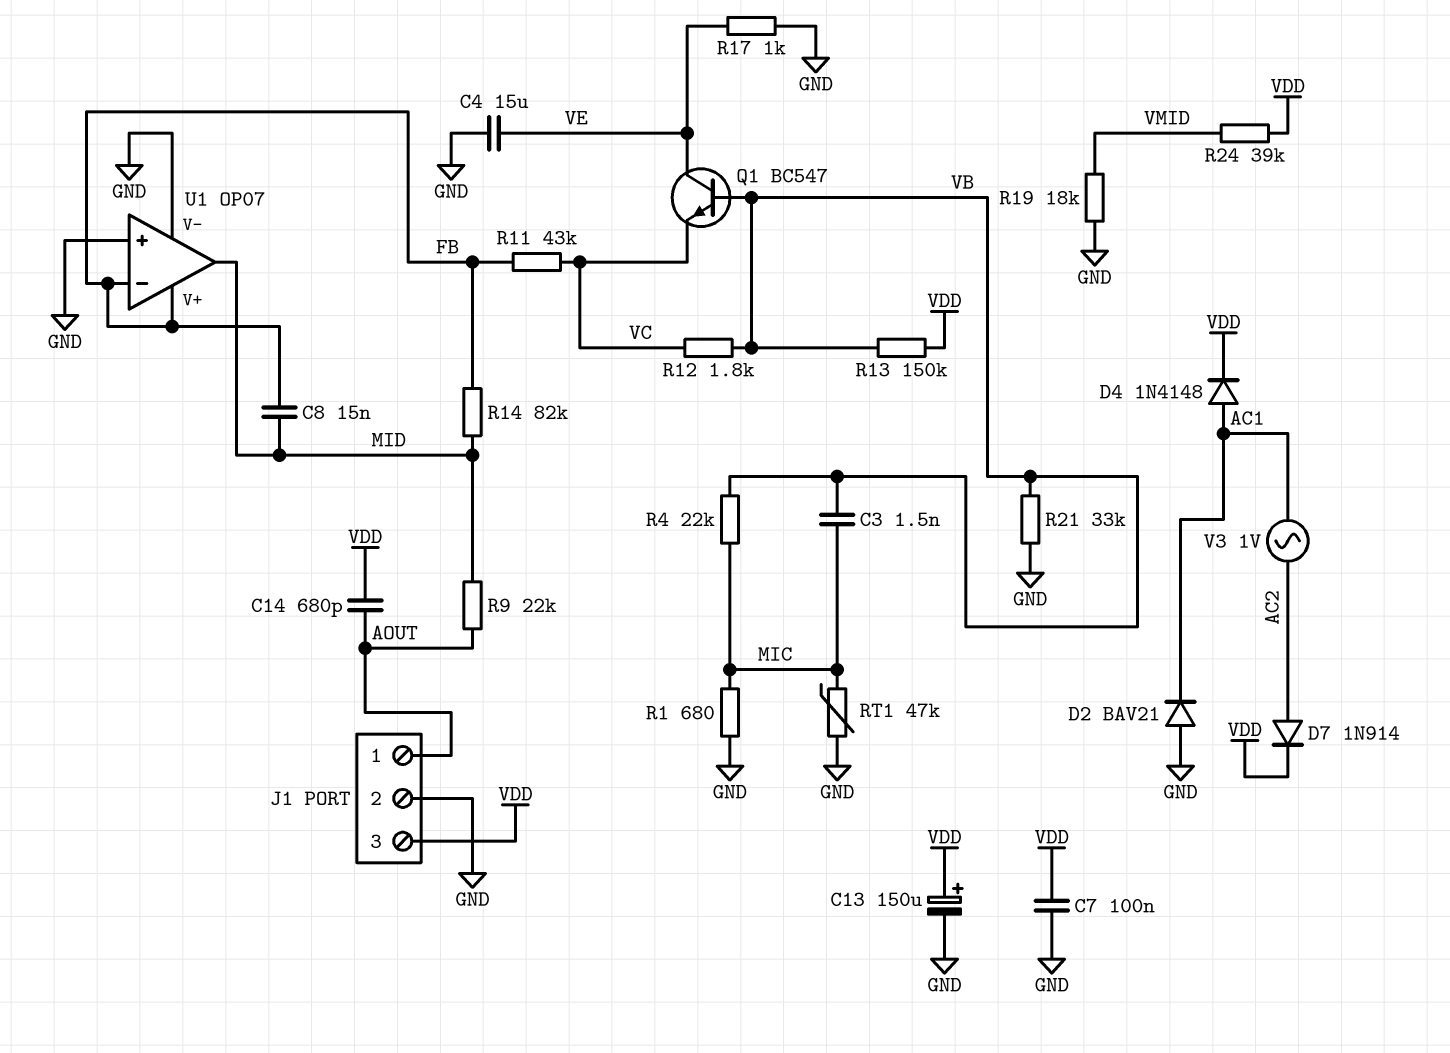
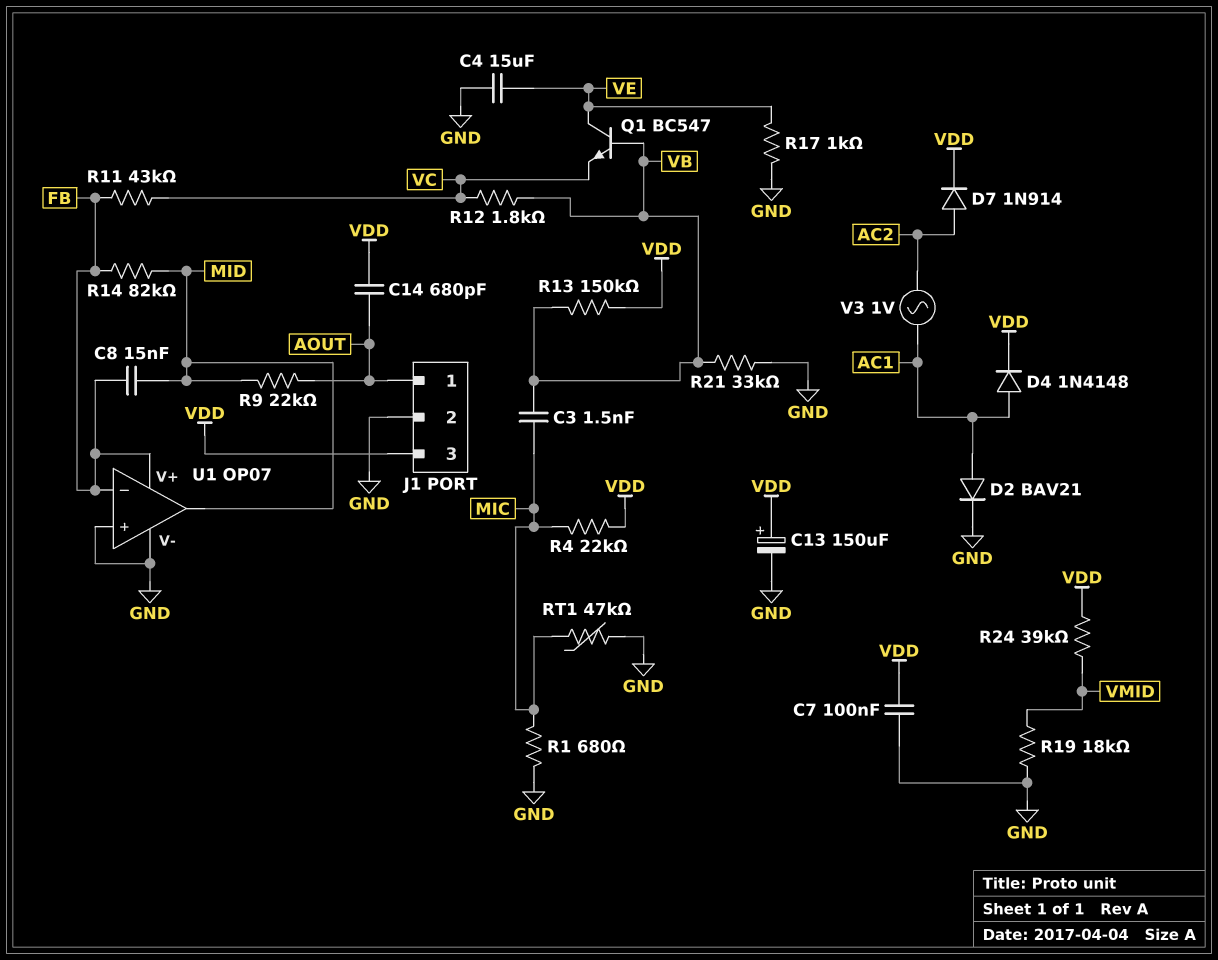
D2: diode BAV21 (A GND, K AC1) -> diode BAV21 (A AC1, K GND)
R4: 22k (MIC, VB) -> 22k (MIC, VDD)

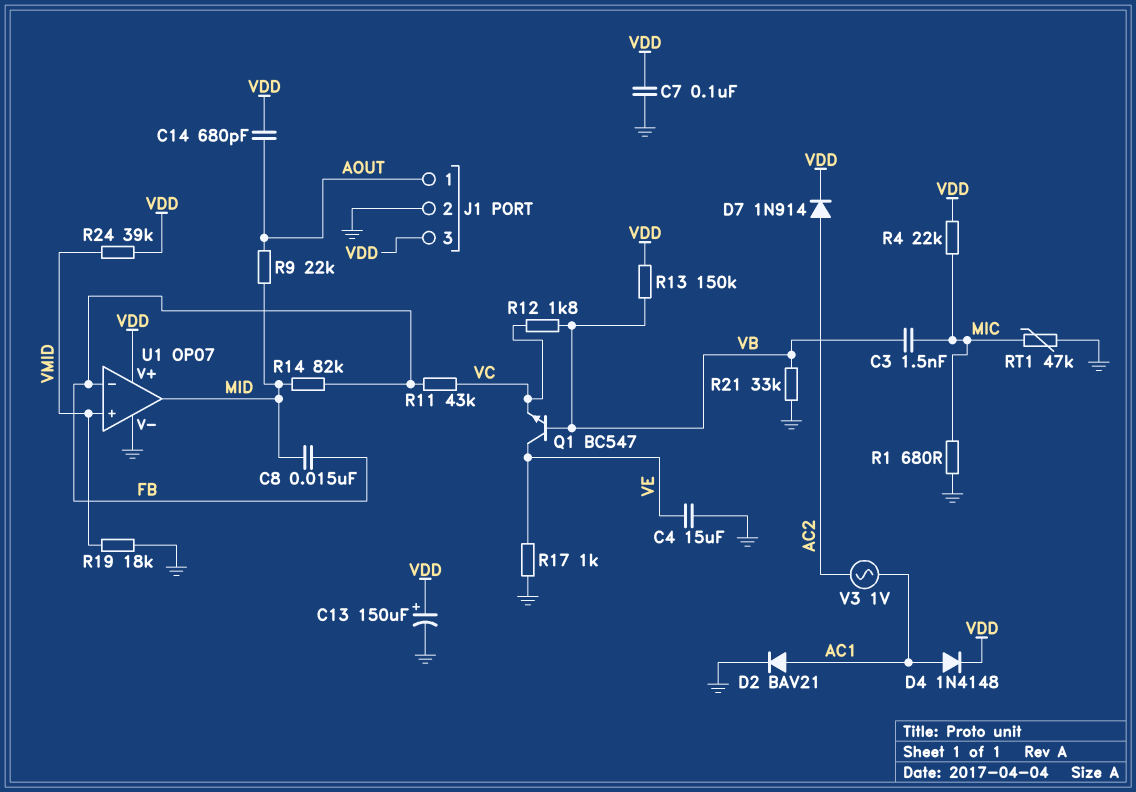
U1 pin V+: FB -> VDD
U1 pin in+: GND -> VMID

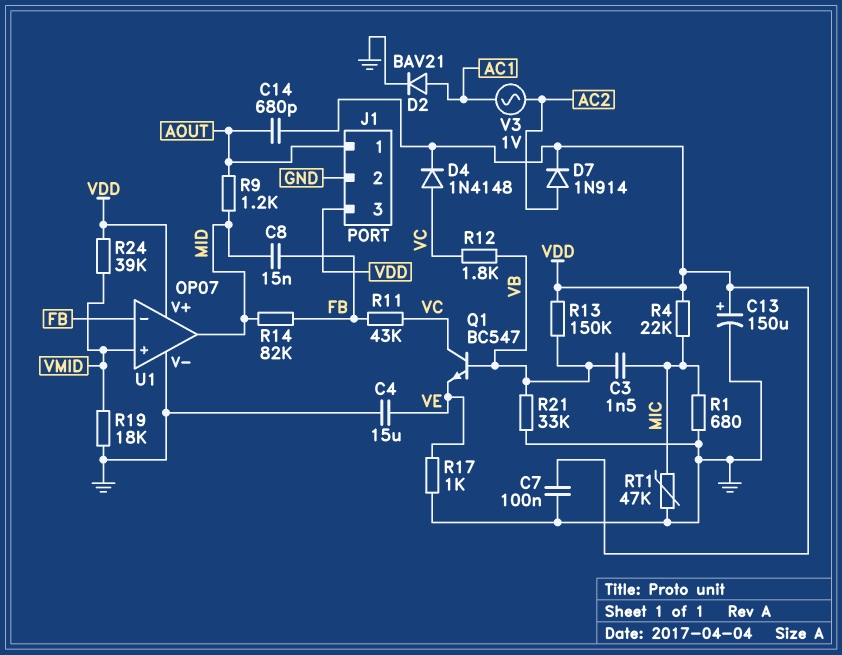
D4: diode 1N4148 (A AC1, K VDD) -> diode 1N4148 (A VC, K VDD)
Q1: NPN BC547 (B VB, C VE, E VC) -> NPN BC547 (B VB, C VC, E VE)
R9: 22k (AOUT, MID) -> 1.2k (AOUT, MID)

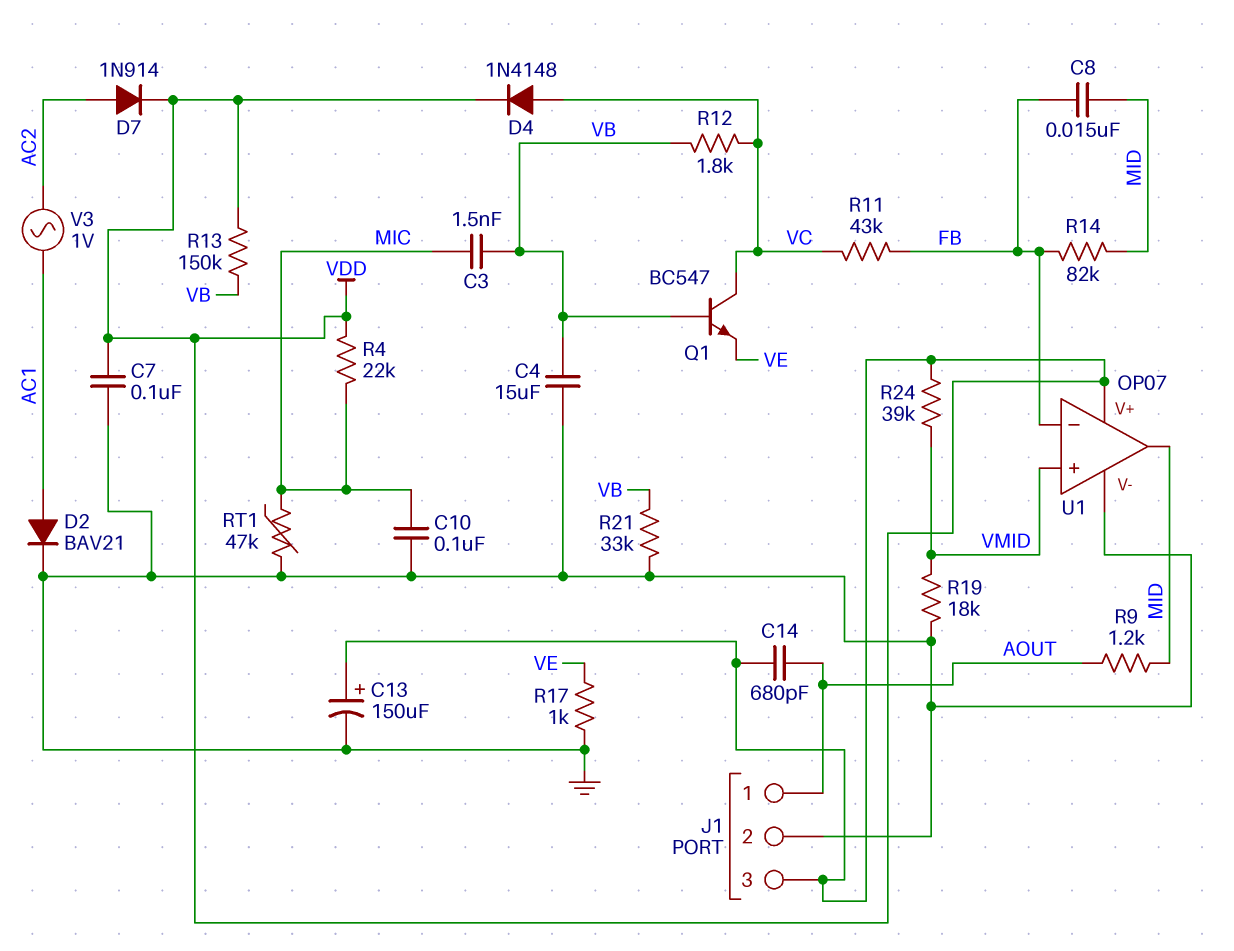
C4: 15uF (GND, VE) -> 15uF (GND, VB)
C10: none -> 100nF (GND, MIC)
R1: 680 (GND, MIC) -> none

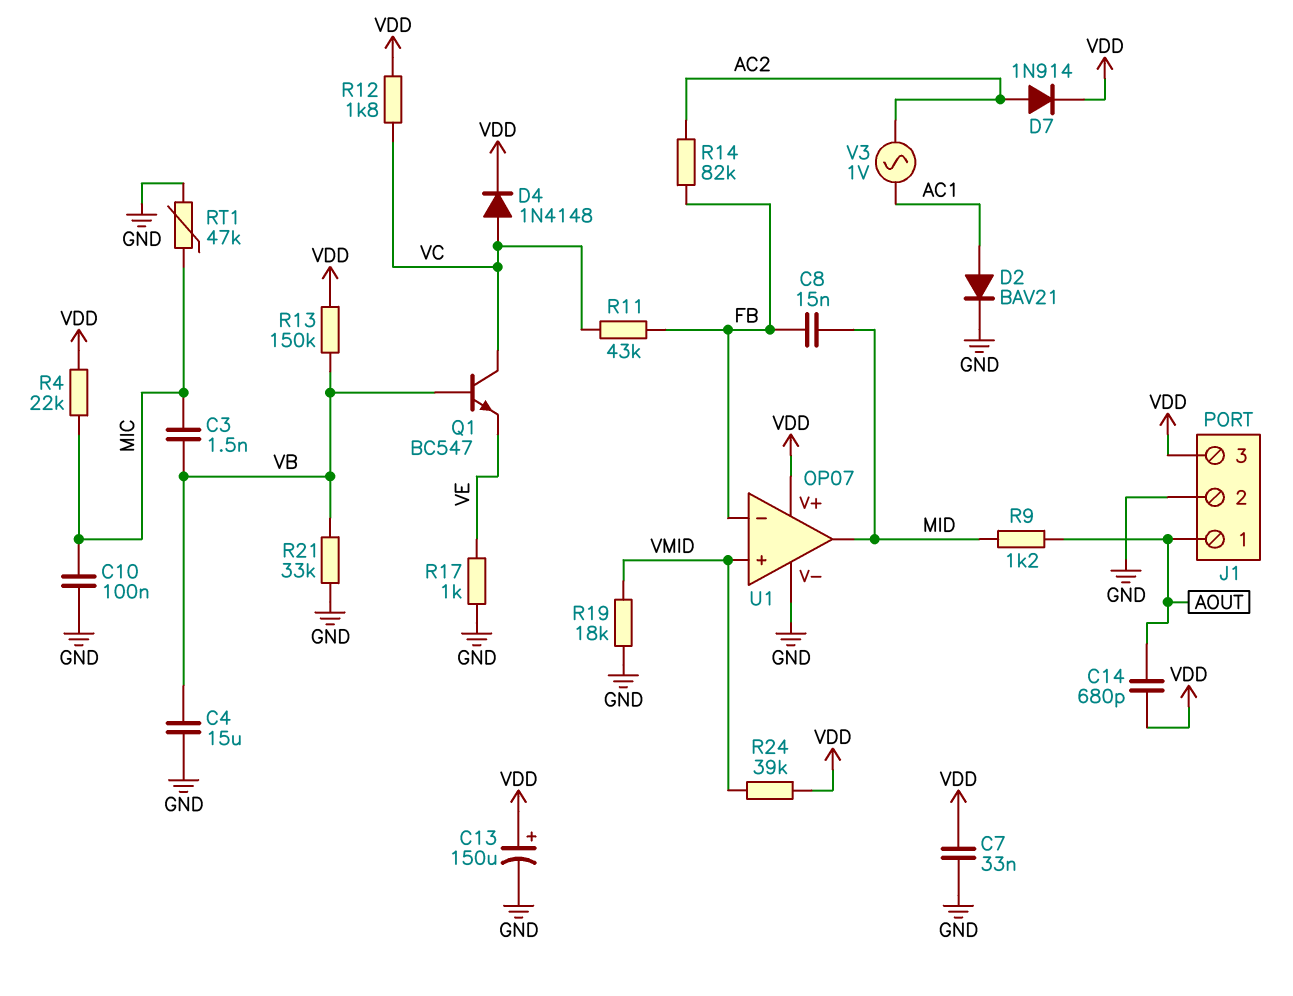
C7: 100nF (GND, VDD) -> 33nF (GND, VDD)
R12: 1.8k (VB, VC) -> 1.8k (VC, VDD)
R14: 82k (FB, MID) -> 82k (AC2, FB)

